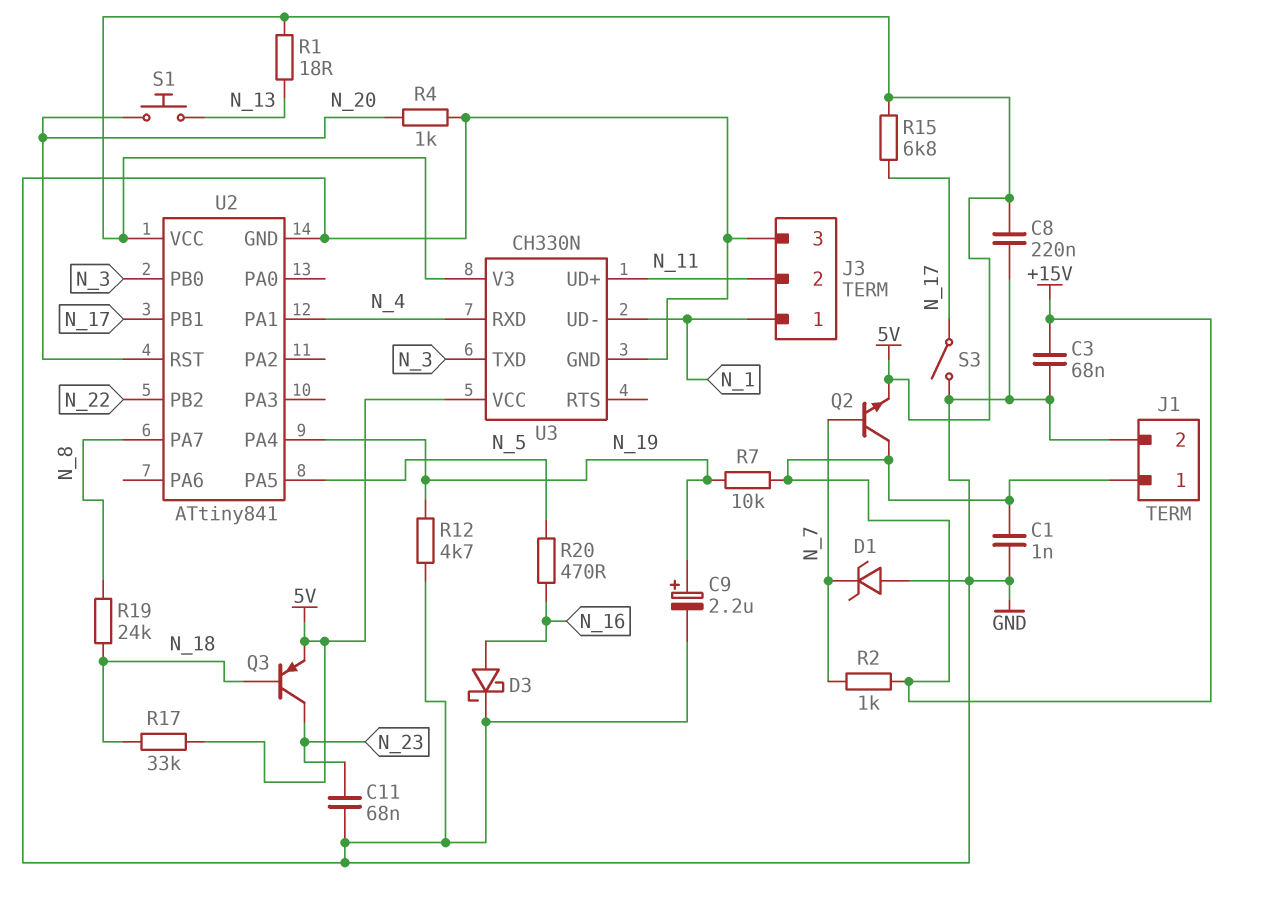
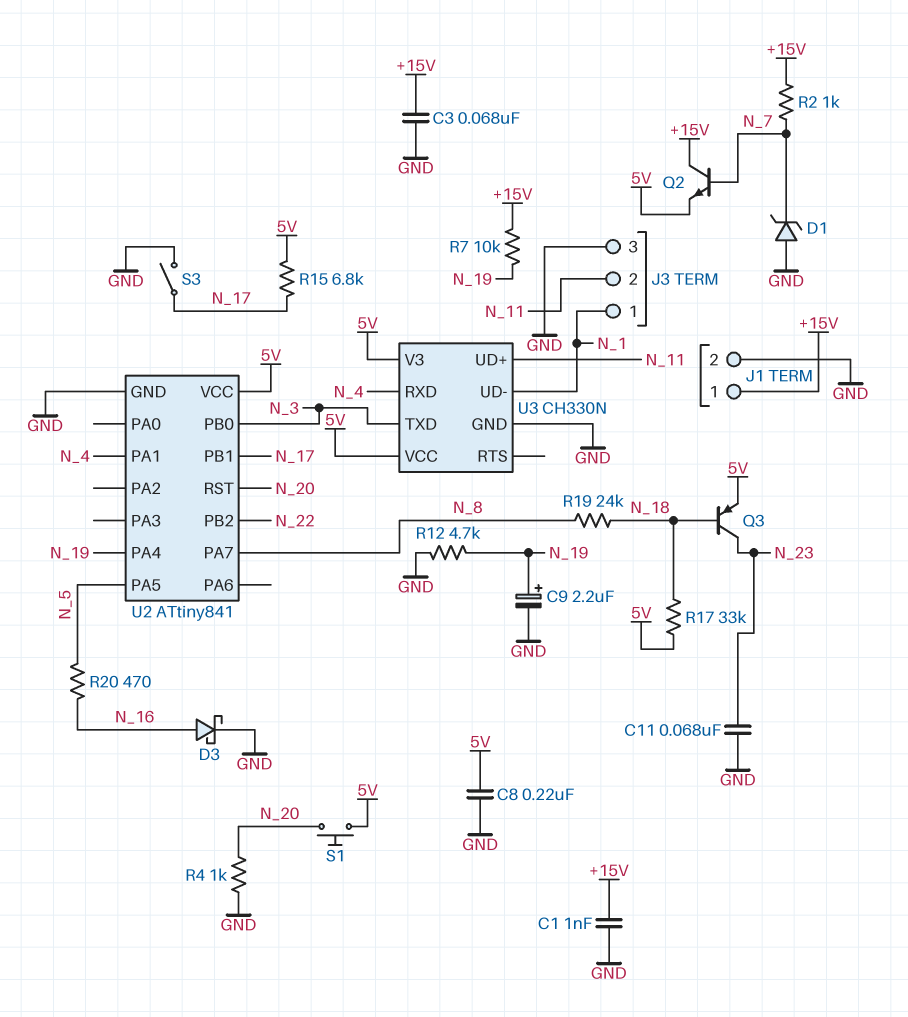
R1: 18 (5V, N_13) -> none
S1: button (N_13, N_20) -> button (5V, N_20)

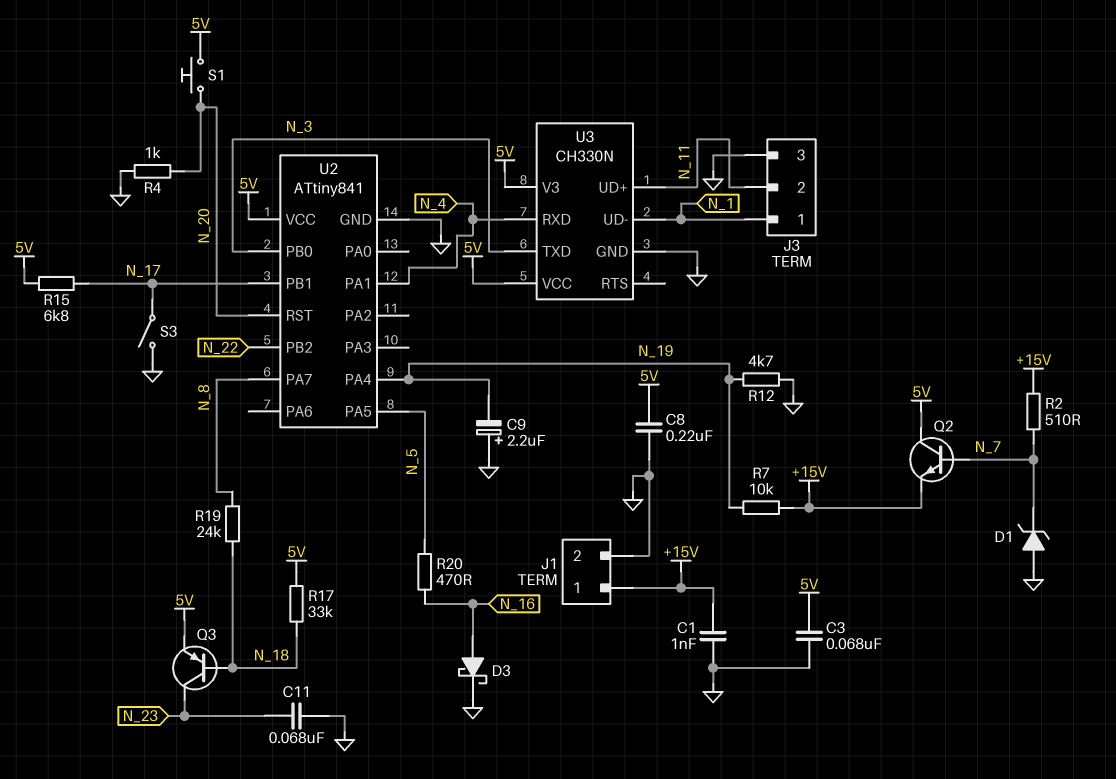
C3: 68nF (+15V, GND) -> 68nF (5V, GND)
C9: 2.2uF (plus N_19, minus GND) -> 2.2uF (plus GND, minus N_19)
Q2: NPN (B N_7, C +15V, E 5V) -> NPN (B N_7, C 5V, E +15V)
R2: 1k (+15V, N_7) -> 510 (+15V, N_7)

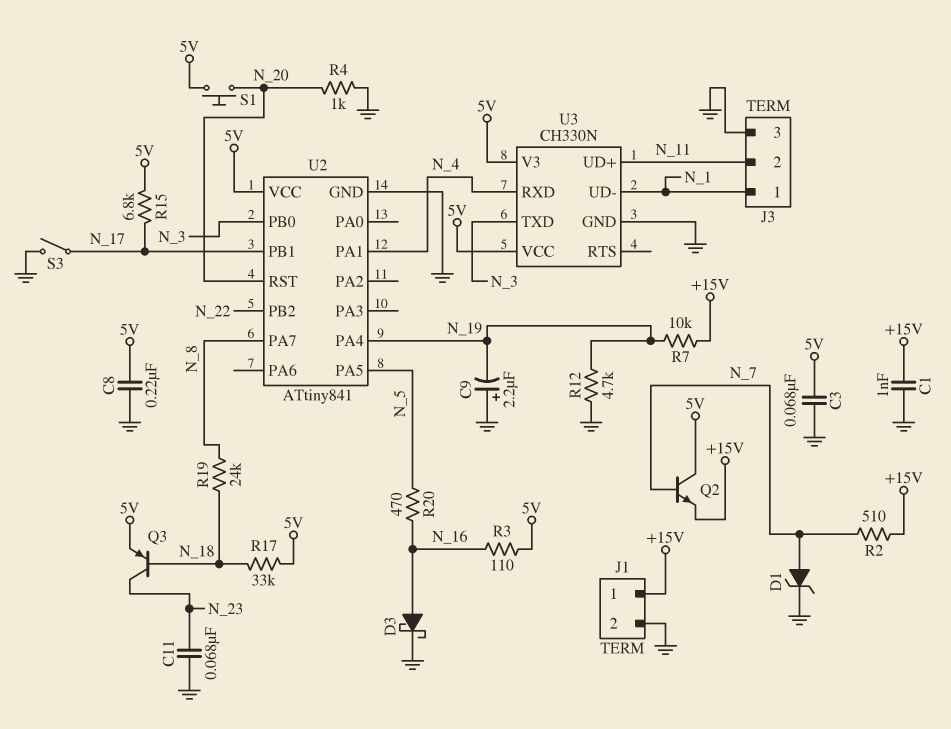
D1: zener (A GND, K N_7) -> zener (A N_7, K GND)
R3: none -> 110 (5V, N_16)

